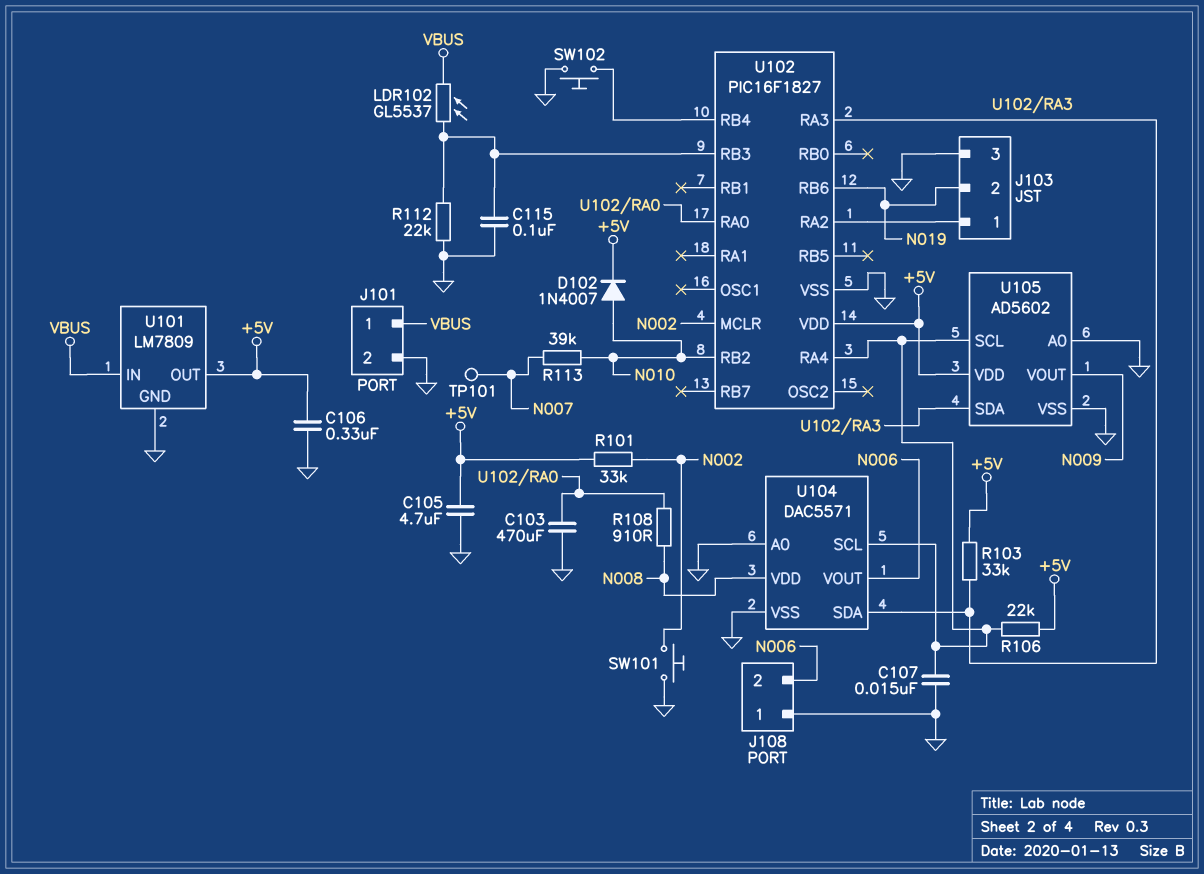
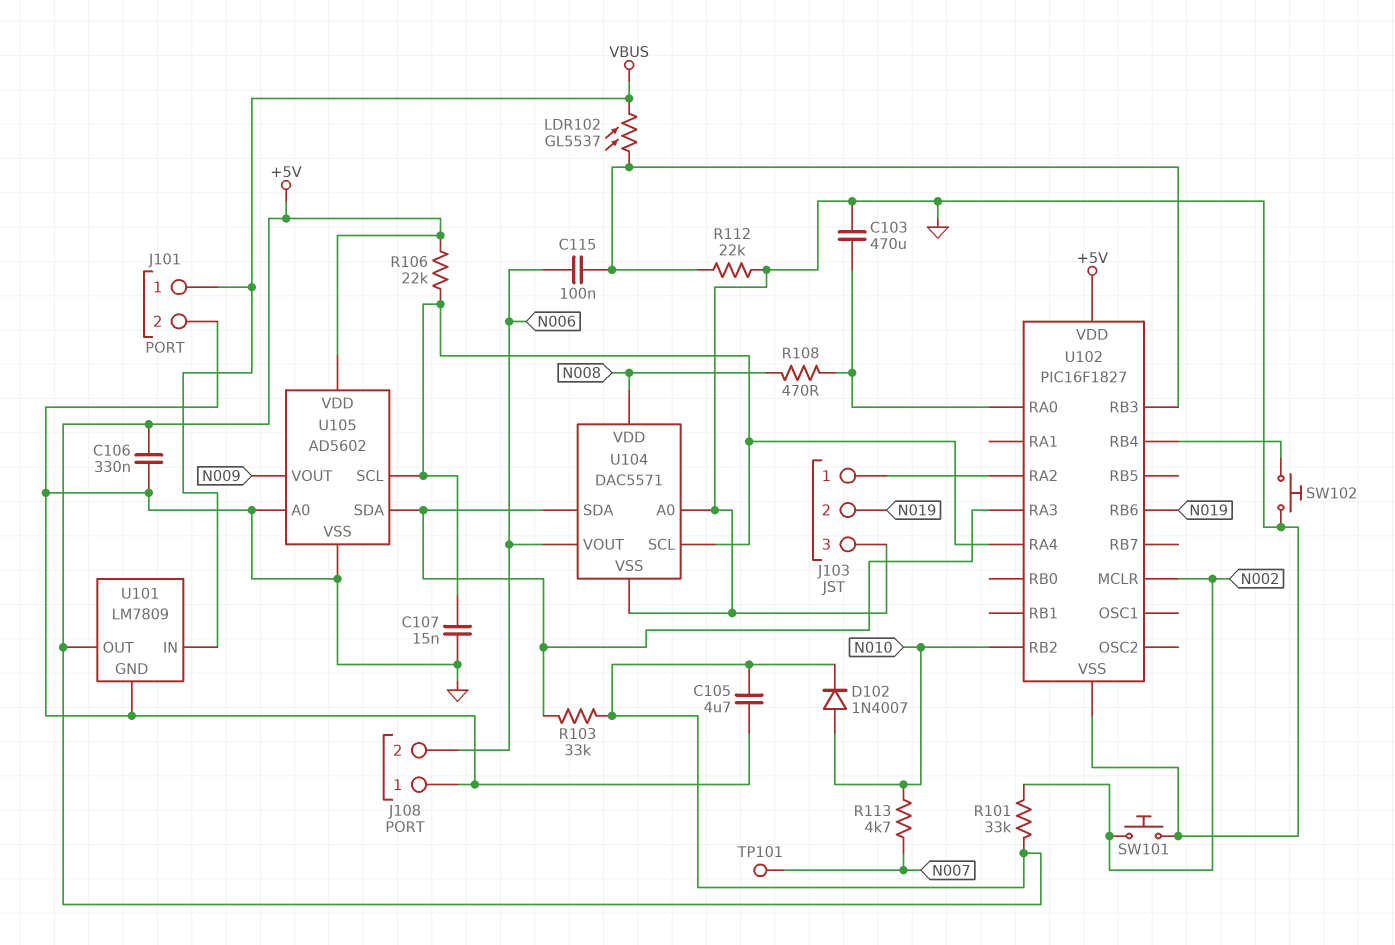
C115: 100nF (GND, U102/RB3) -> 100nF (N006, U102/RB3)
R108: 910 (N008, U102/RA0) -> 470 (N008, U102/RA0)
R113: 39k (N007, N010) -> 4.7k (N007, N010)

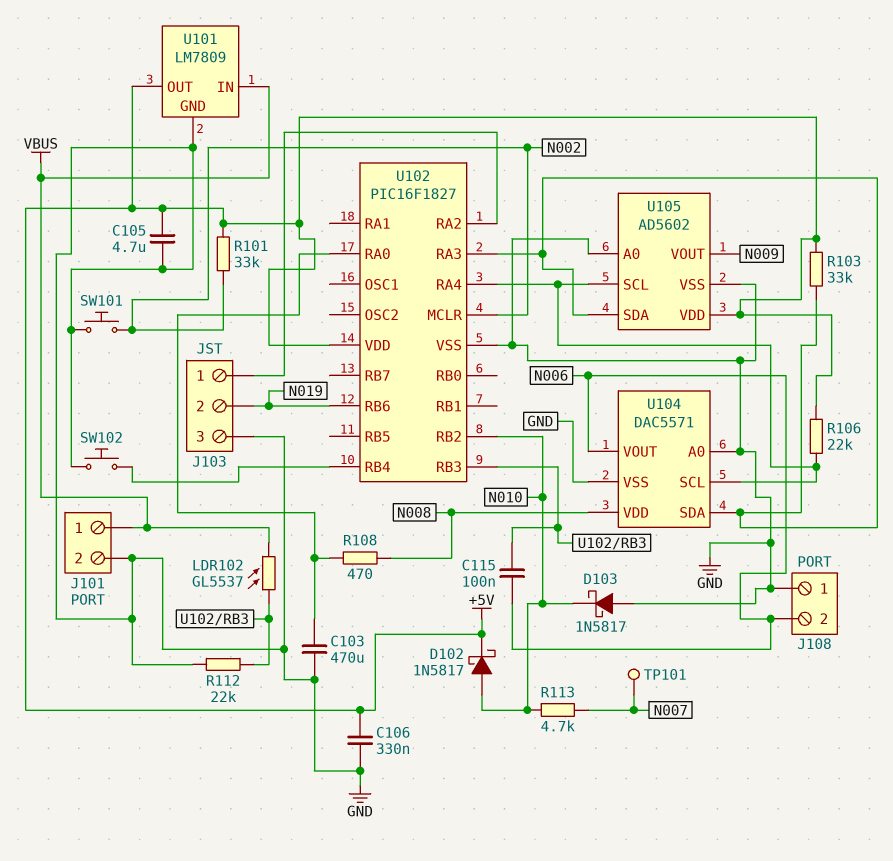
C107: 15nF (GND, U102/RA4) -> none
D102: diode 1N4007 (A N010, K +5V) -> schottky 1N5817 (A N010, K +5V)
D103: none -> schottky 1N5817 (A GND, K N010)

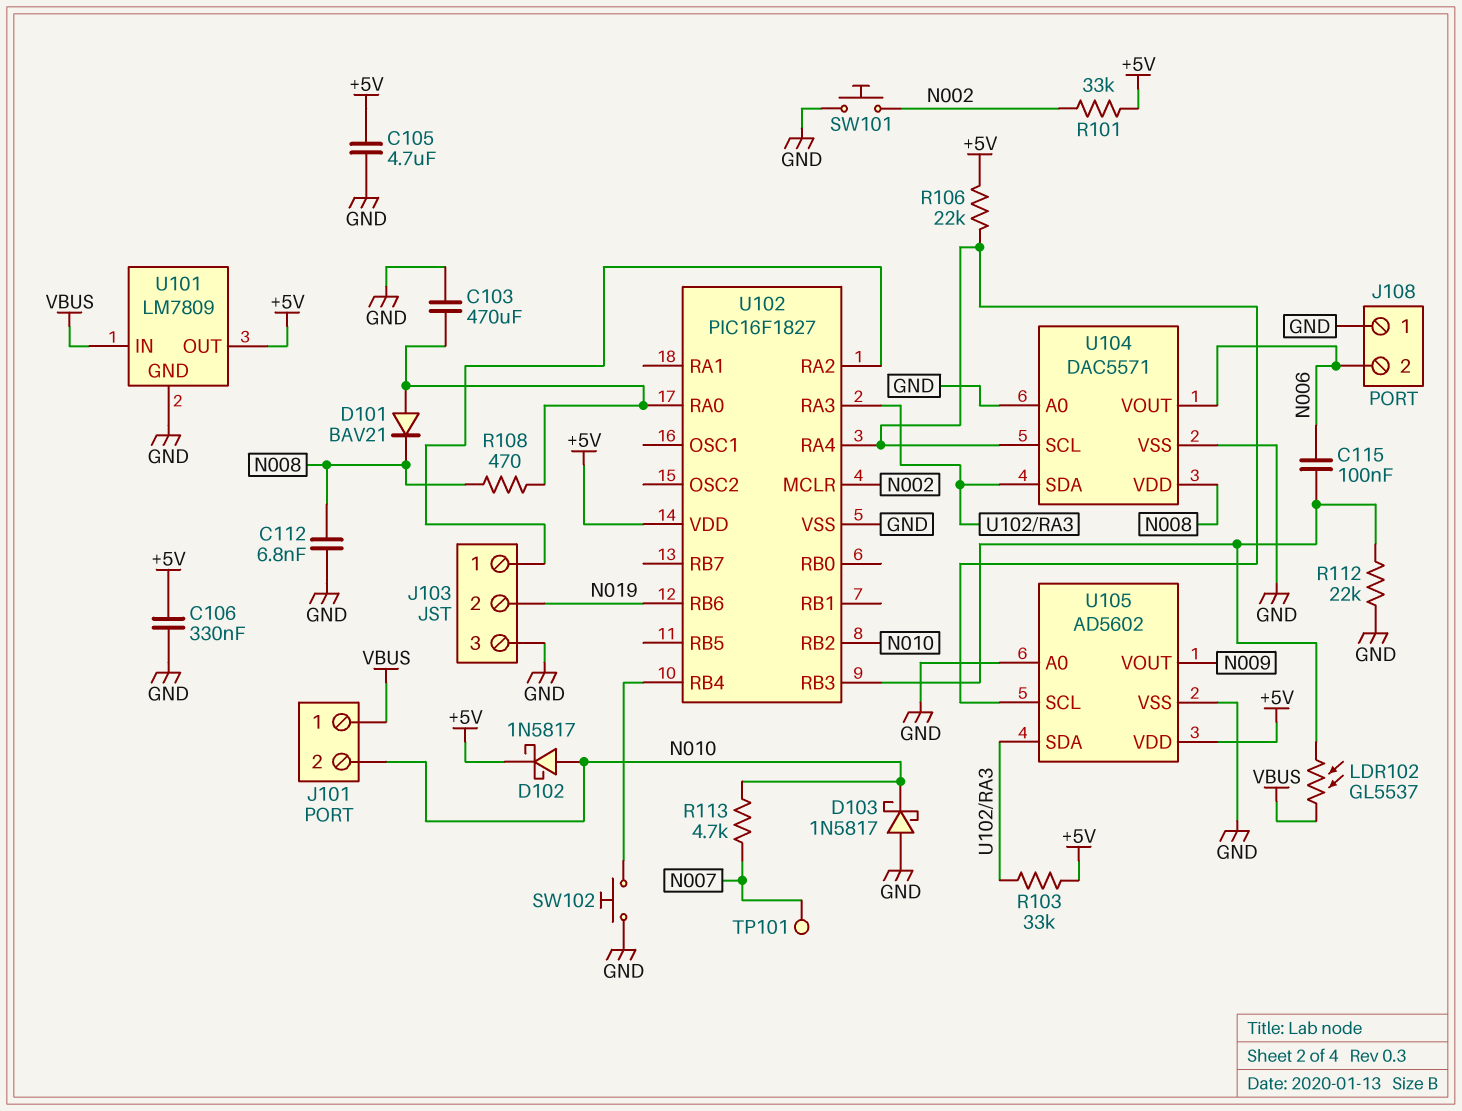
C112: none -> 6.8nF (GND, N008)
D101: none -> diode BAV21 (A U102/RA0, K N008)
J101 pin 2: GND -> N010

